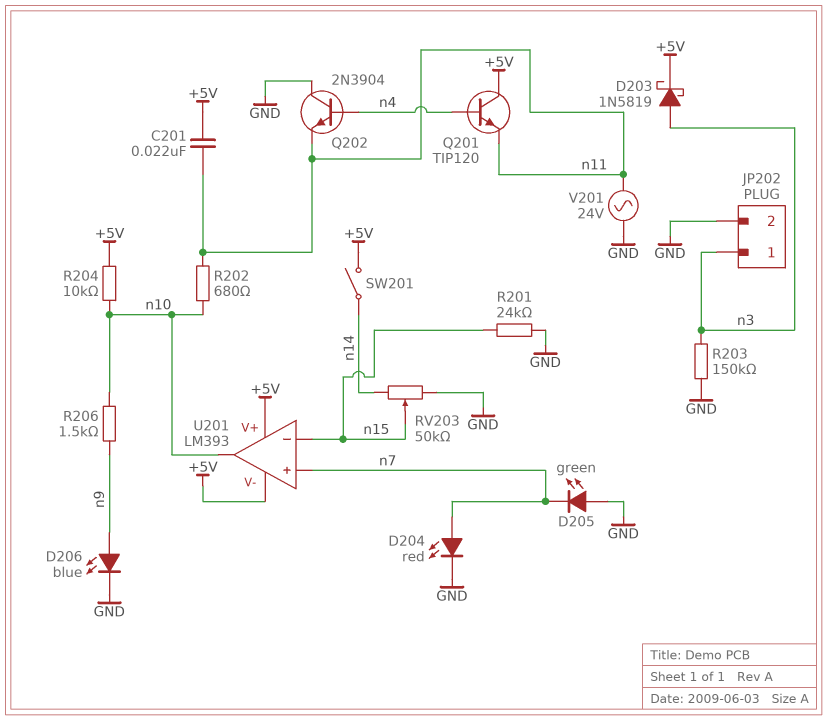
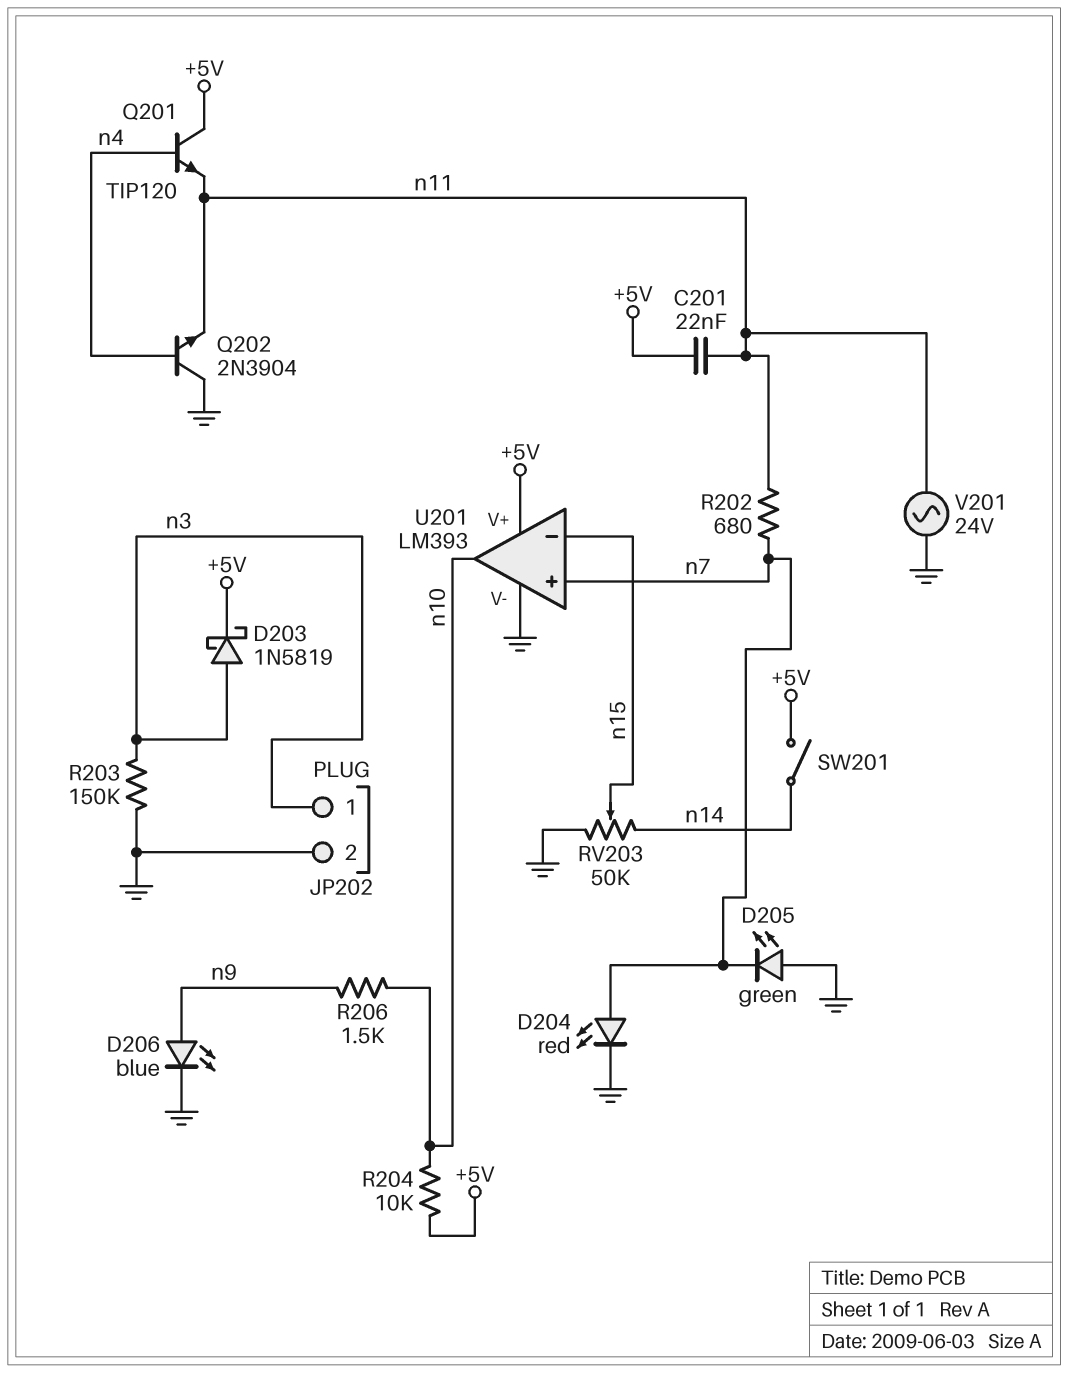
R201: 24k (GND, n15) -> none
R202: 680 (n10, n11) -> 680 (n7, n11)
U201 pin V-: +5V -> GND

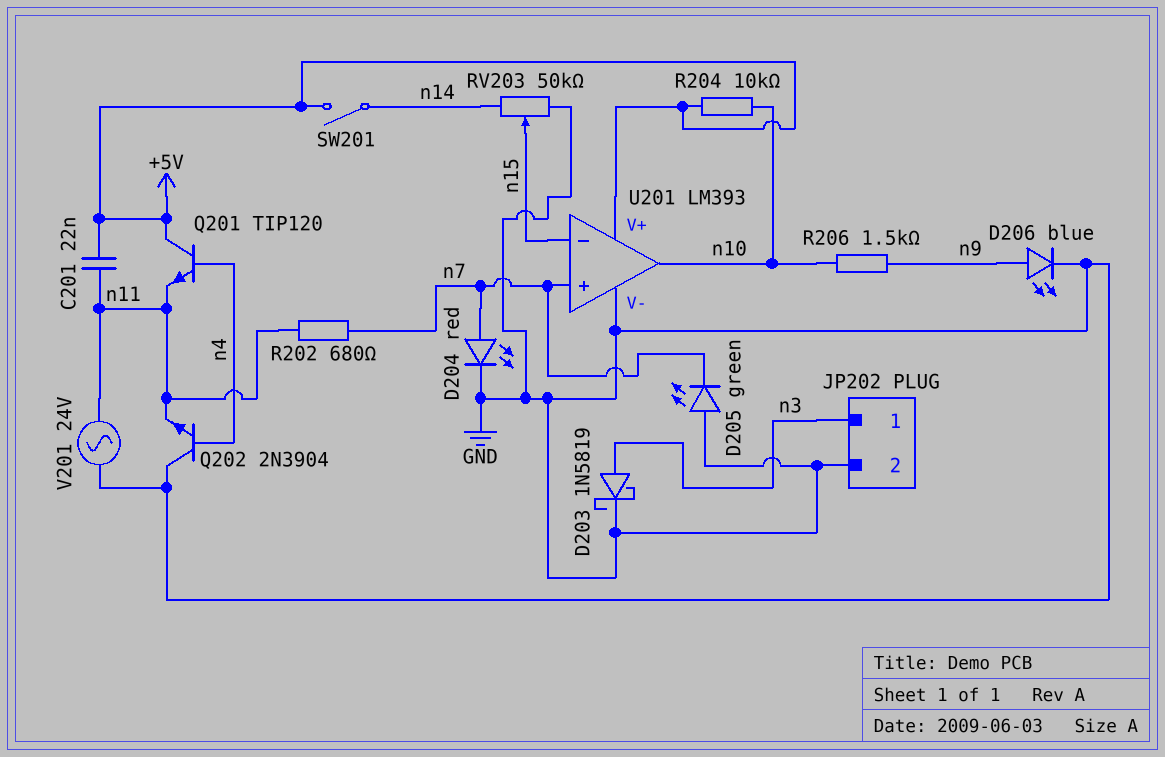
D203: schottky 1N5819 (A n3, K +5V) -> schottky 1N5819 (A n3, K GND)
R203: 150k (GND, n3) -> none

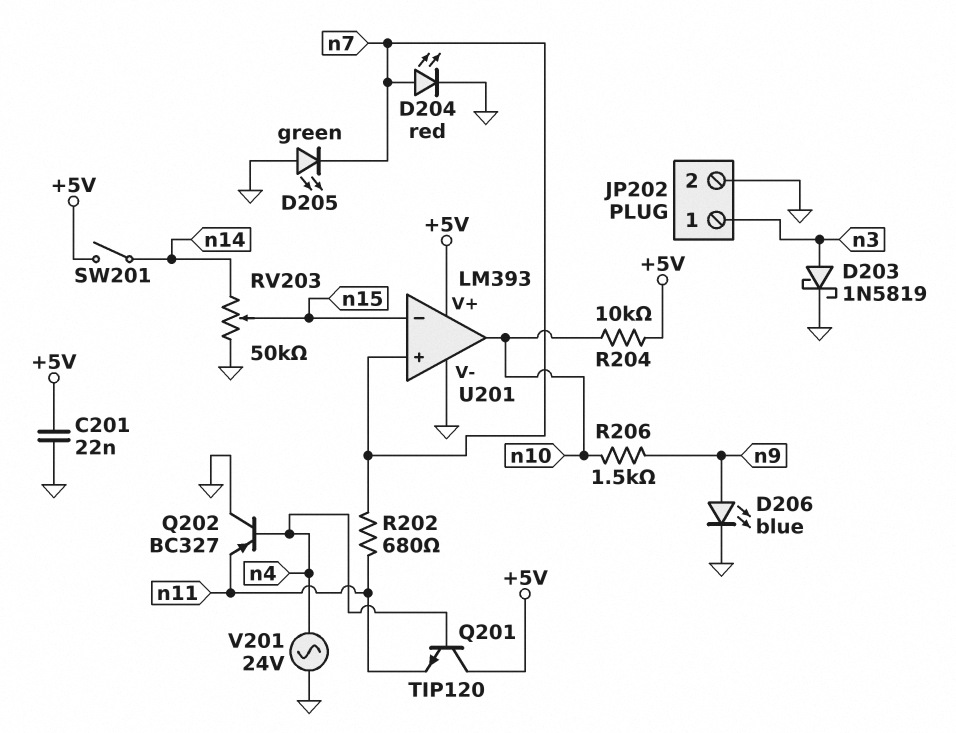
C201: 22nF (+5V, n11) -> 22nF (+5V, GND)
Q202: NPN 2N3904 (B n4, C GND, E n11) -> PNP BC327 (B n4, C GND, E n11)
V201: AC 24V (GND, n11) -> AC 24V (GND, n4)

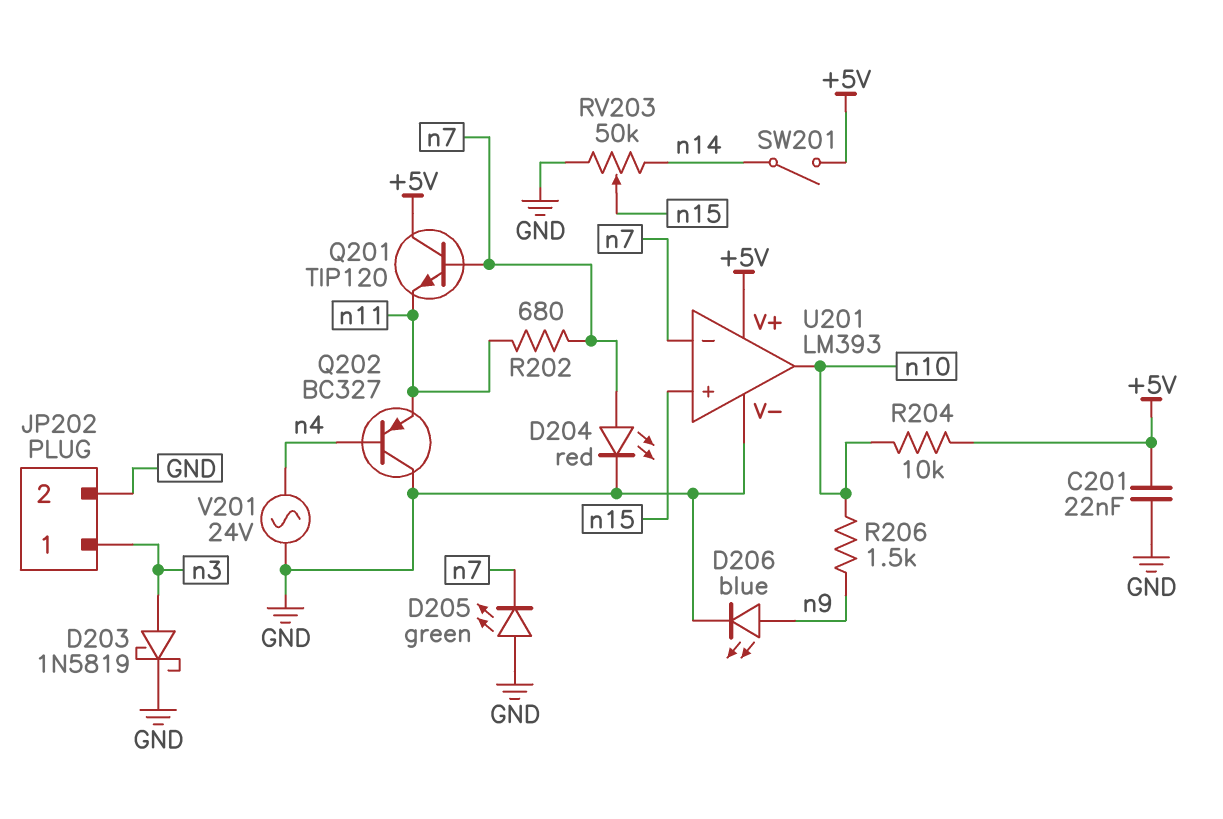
Q201: NPN TIP120 (B n4, C +5V, E n11) -> NPN TIP120 (B n7, C +5V, E n11)
U201 pin in+: n7 -> n15
U201 pin in-: n15 -> n7

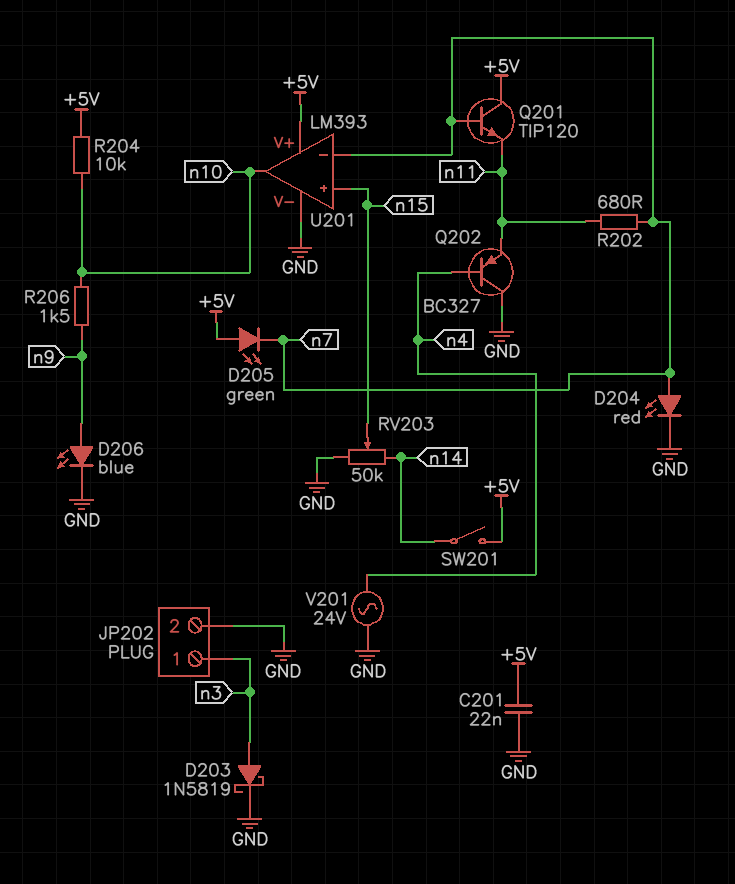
D205: LED green (A GND, K n7) -> LED green (A +5V, K n7)

